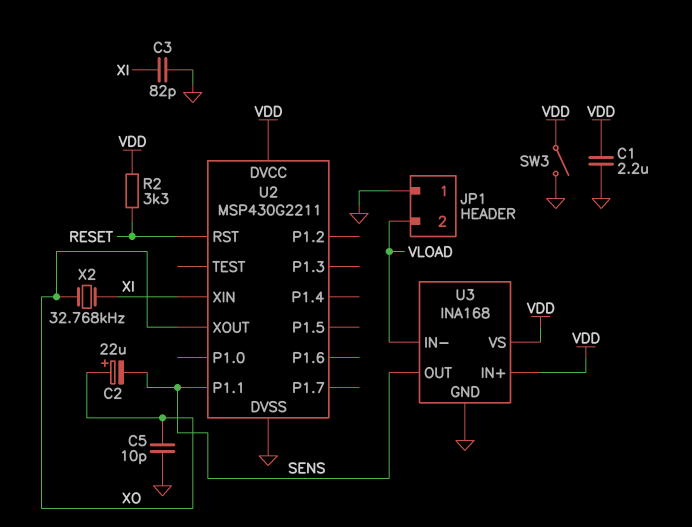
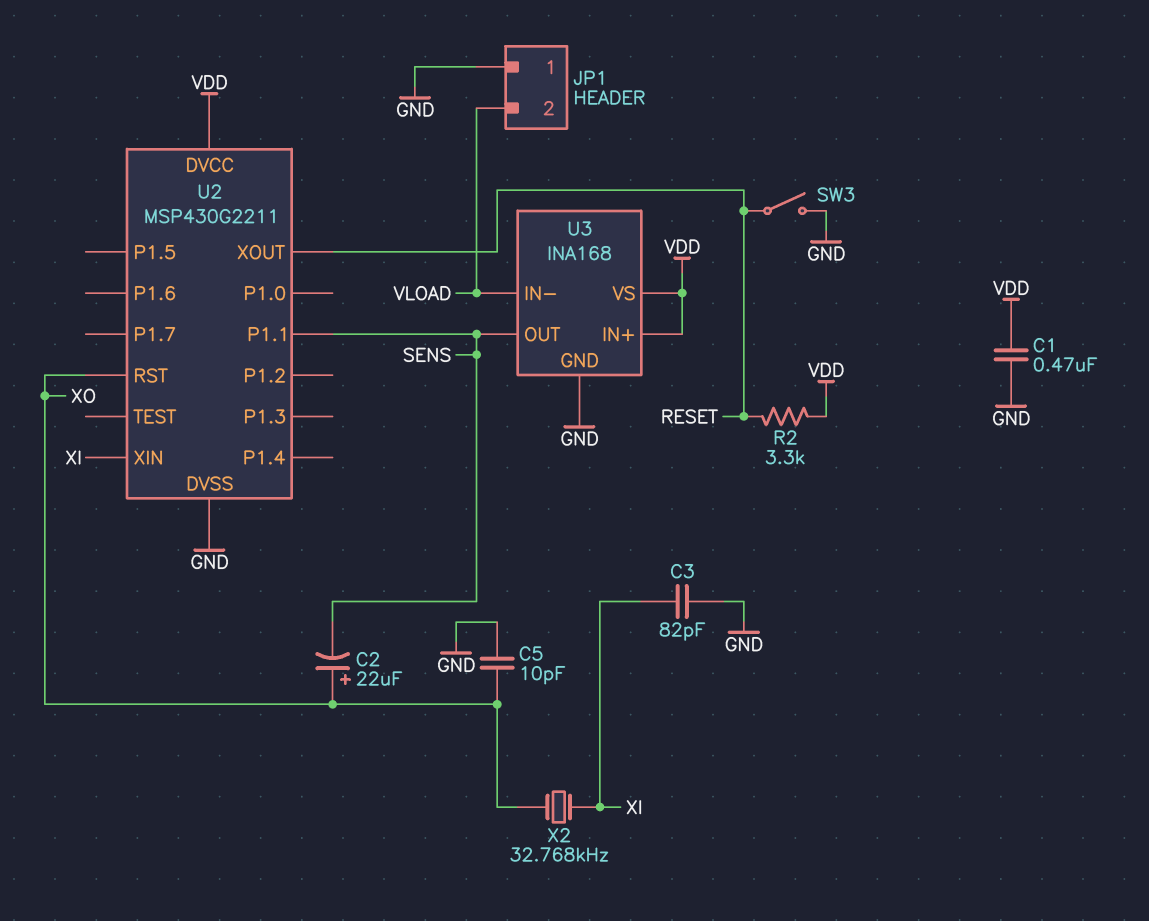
C1: 2.2uF (GND, VDD) -> 470nF (GND, VDD)
SW3: switch (GND, VDD) -> switch (GND, RESET)
U2 pin RST: RESET -> XO
U2 pin XOUT: XO -> RESET

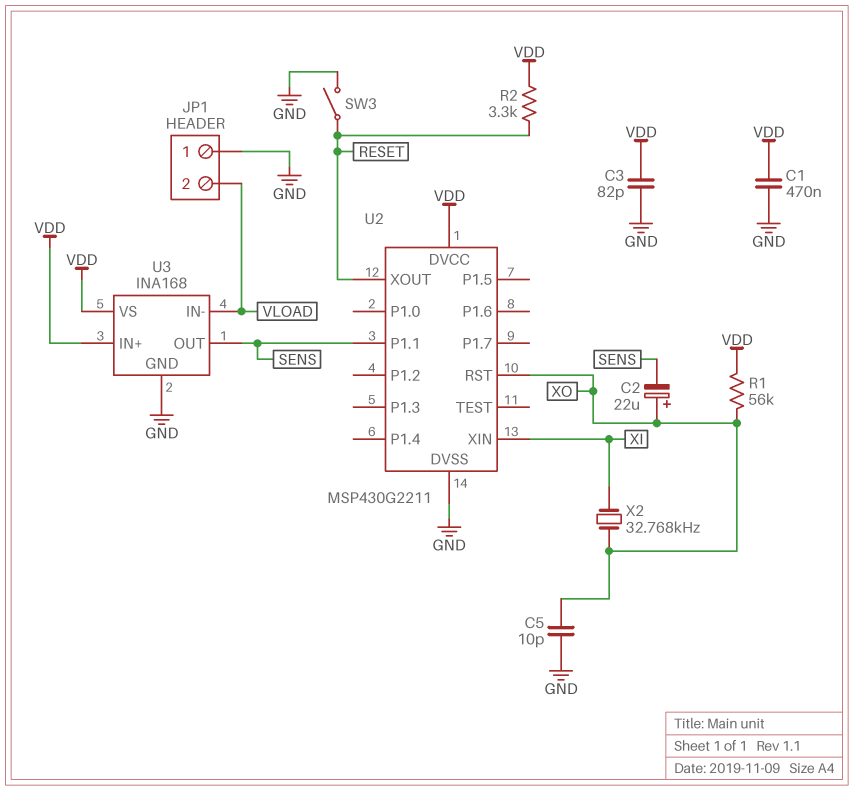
C3: 82pF (GND, XI) -> 82pF (GND, VDD)
R1: none -> 56k (VDD, XO)

